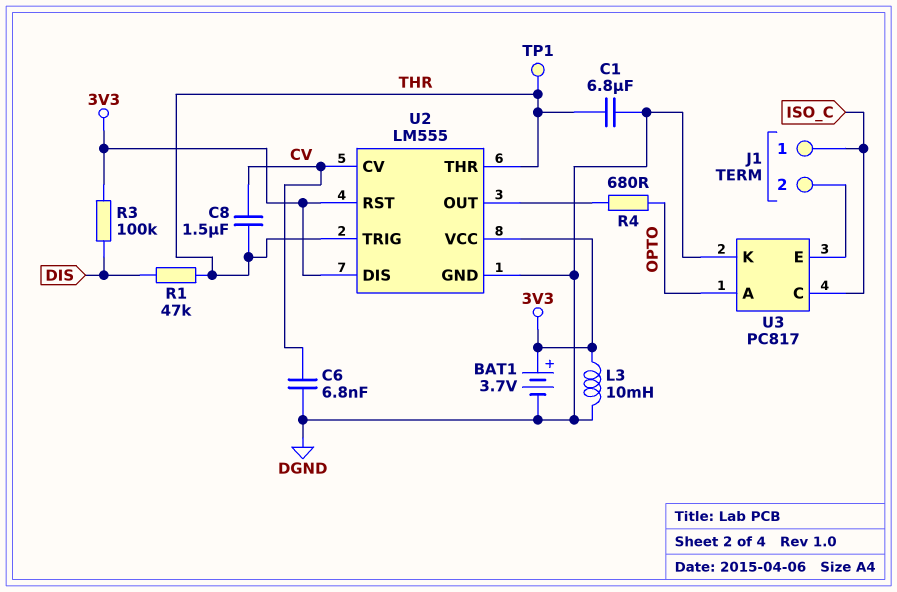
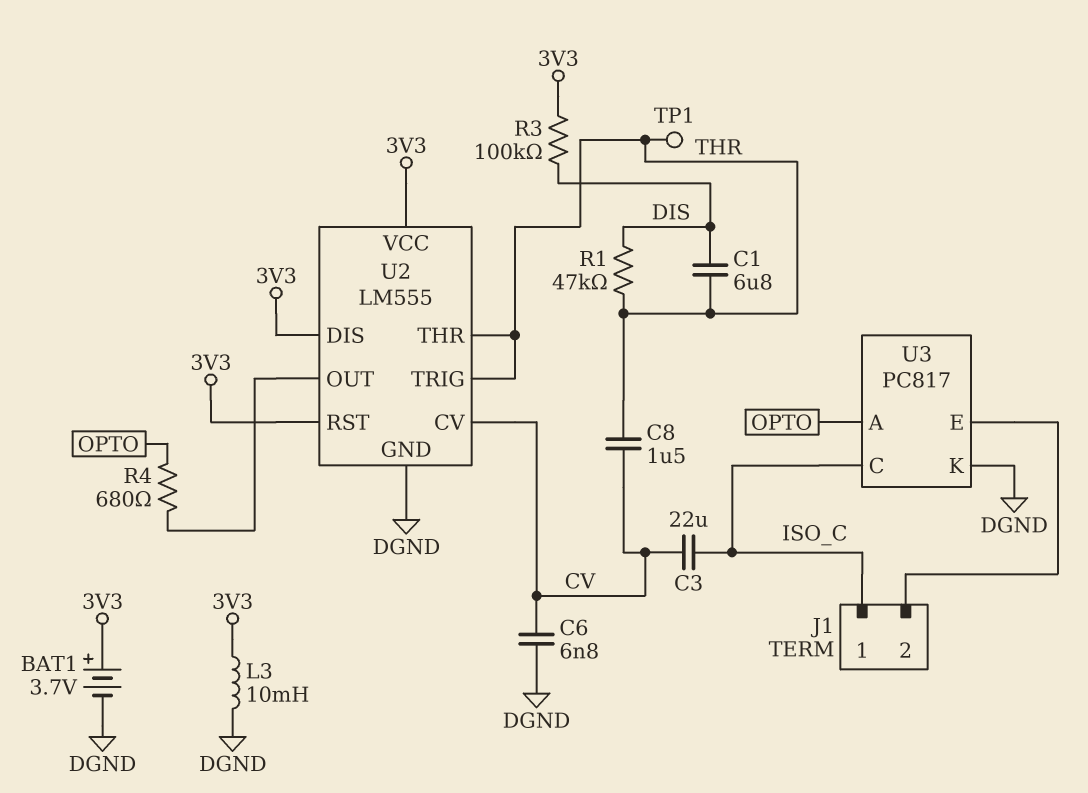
C1: 6.8uF (DGND, THR) -> 6.8uF (DIS, THR)
C3: none -> 22uF (CV, ISO_C)

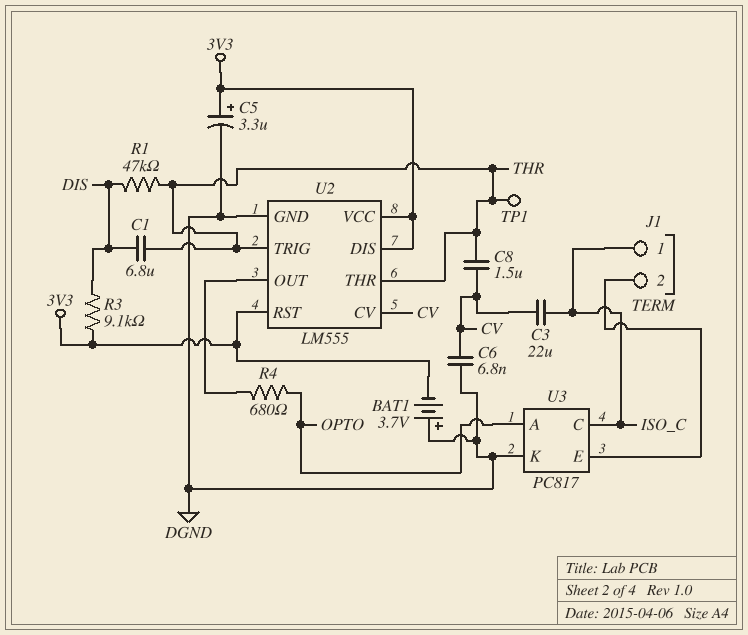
BAT1: 3.7V (plus 3V3, minus DGND) -> 3.7V (plus DGND, minus 3V3)
C5: none -> 3.3uF (plus 3V3, minus DGND)
L3: 10mH (3V3, DGND) -> none
R3: 100k (3V3, DIS) -> 9.1k (3V3, DIS)

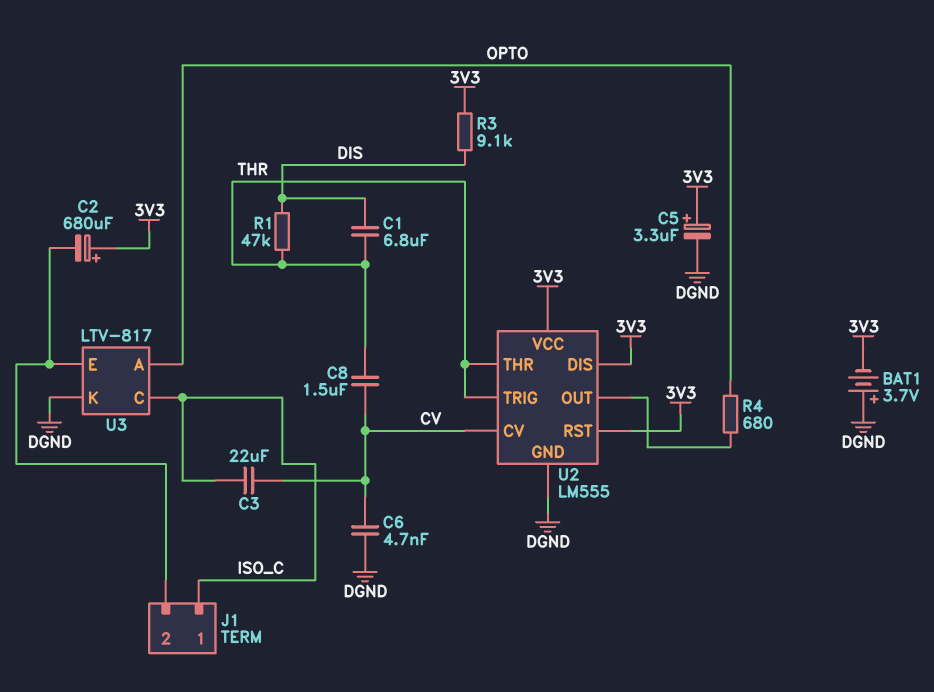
C2: none -> 680uF (plus 3V3, minus J1/2)
C6: 6.8nF (CV, DGND) -> 4.7nF (CV, DGND)
TP1: test point (THR) -> none
U3: PC817 -> LTV-817

